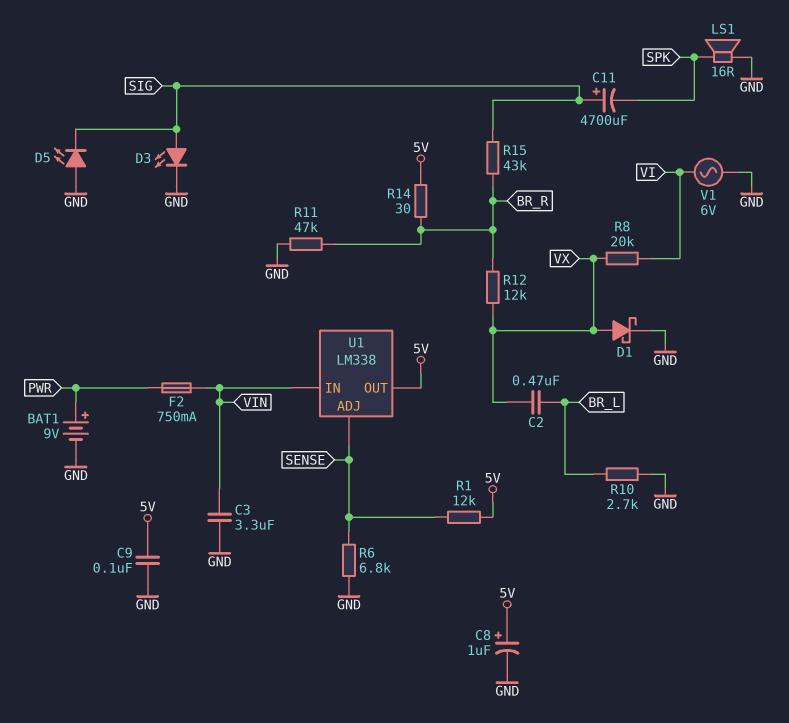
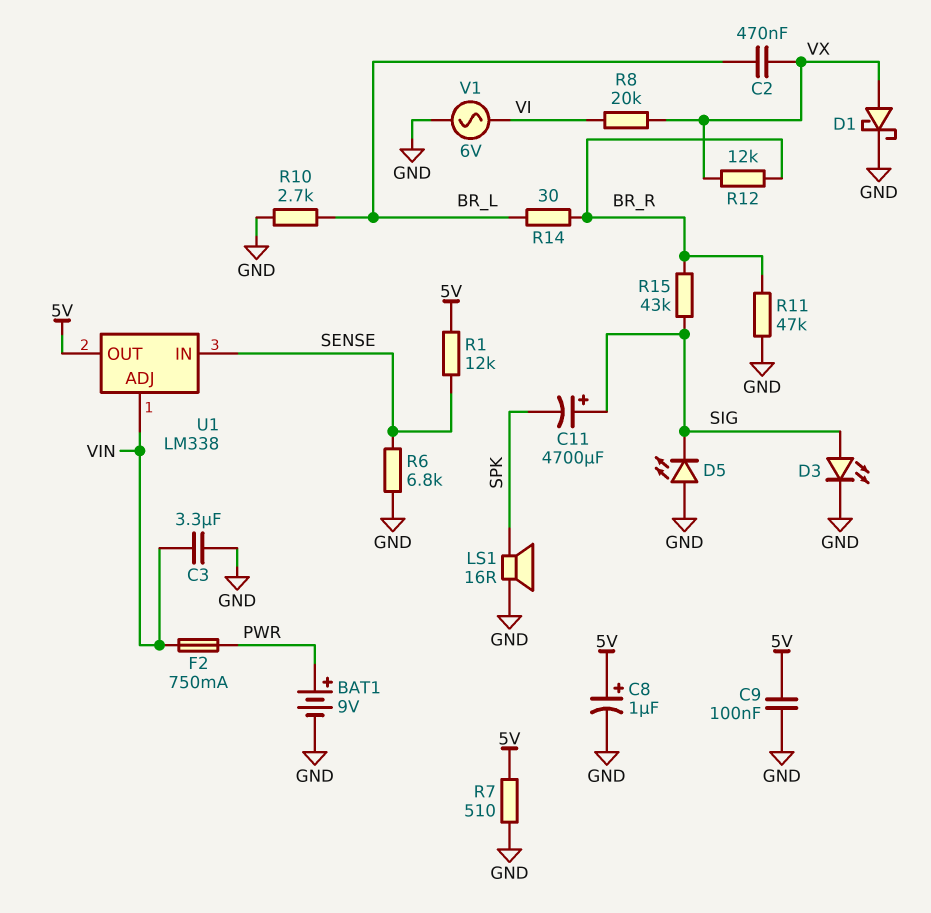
R7: none -> 510 (5V, GND)
R14: 30 (5V, BR_R) -> 30 (BR_L, BR_R)
U1 pin ADJ: SENSE -> VIN
U1 pin IN: VIN -> SENSE

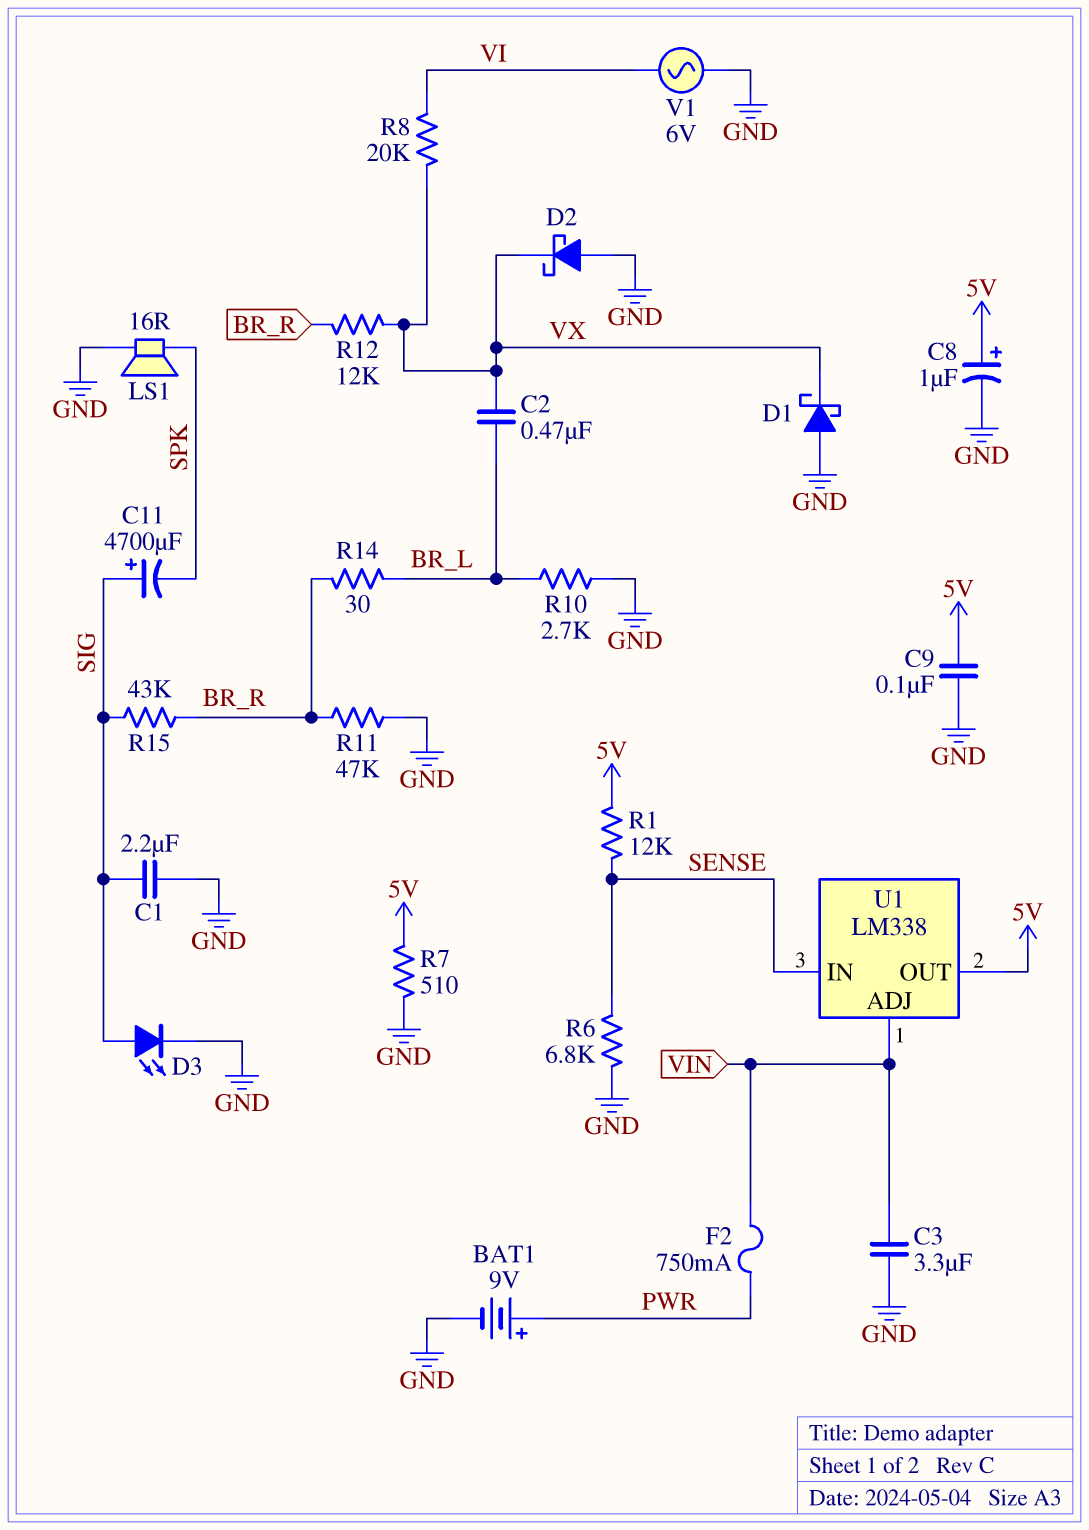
C1: none -> 2.2uF (GND, SIG)
D1: schottky (A VX, K GND) -> schottky (A GND, K VX)
D2: none -> schottky (A GND, K VX)
D5: LED (A GND, K SIG) -> none

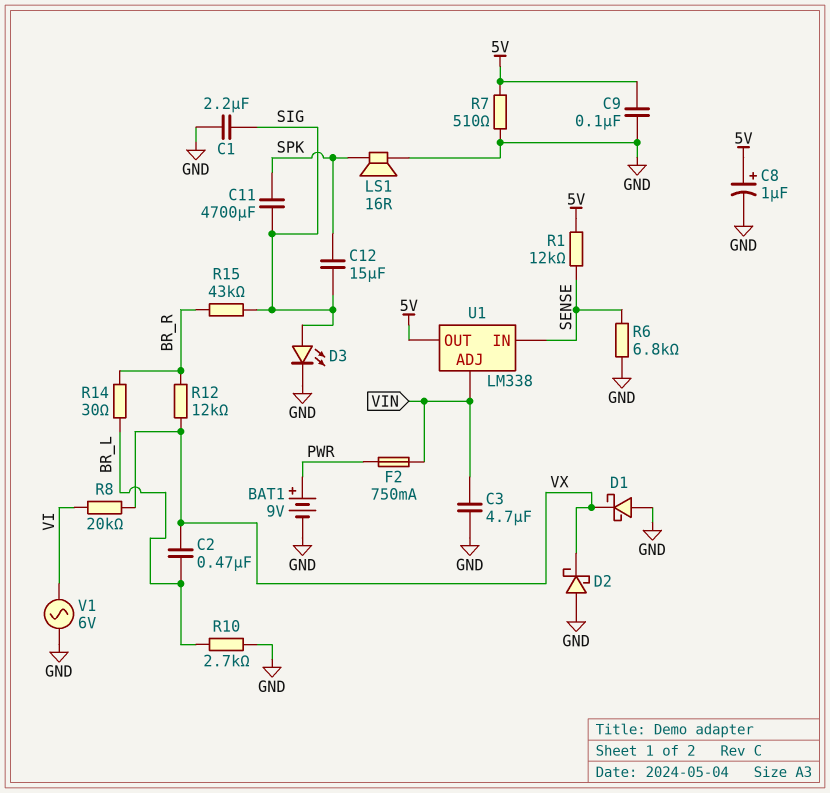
C3: 3.3uF (GND, VIN) -> 4.7uF (GND, VIN)
C11: 4700uF (plus SIG, minus SPK) -> 4700uF (SIG, SPK)
C12: none -> 15uF (SIG, SPK)
R11: 47k (BR_R, GND) -> none

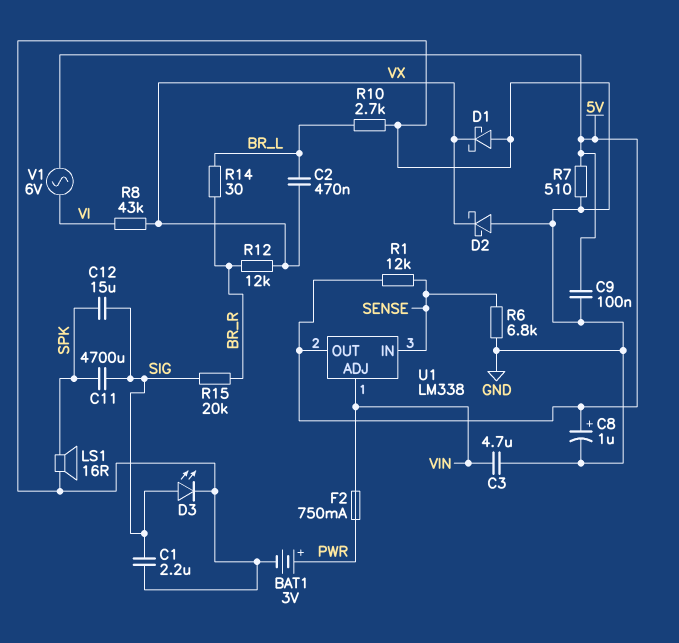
BAT1: 9V (plus PWR, minus GND) -> 3V (plus PWR, minus GND)
R8: 20k (VI, VX) -> 43k (VI, VX)
R15: 43k (BR_R, SIG) -> 20k (BR_R, SIG)
V1: AC 6V (GND, VI) -> AC 6V (5V, VI)

